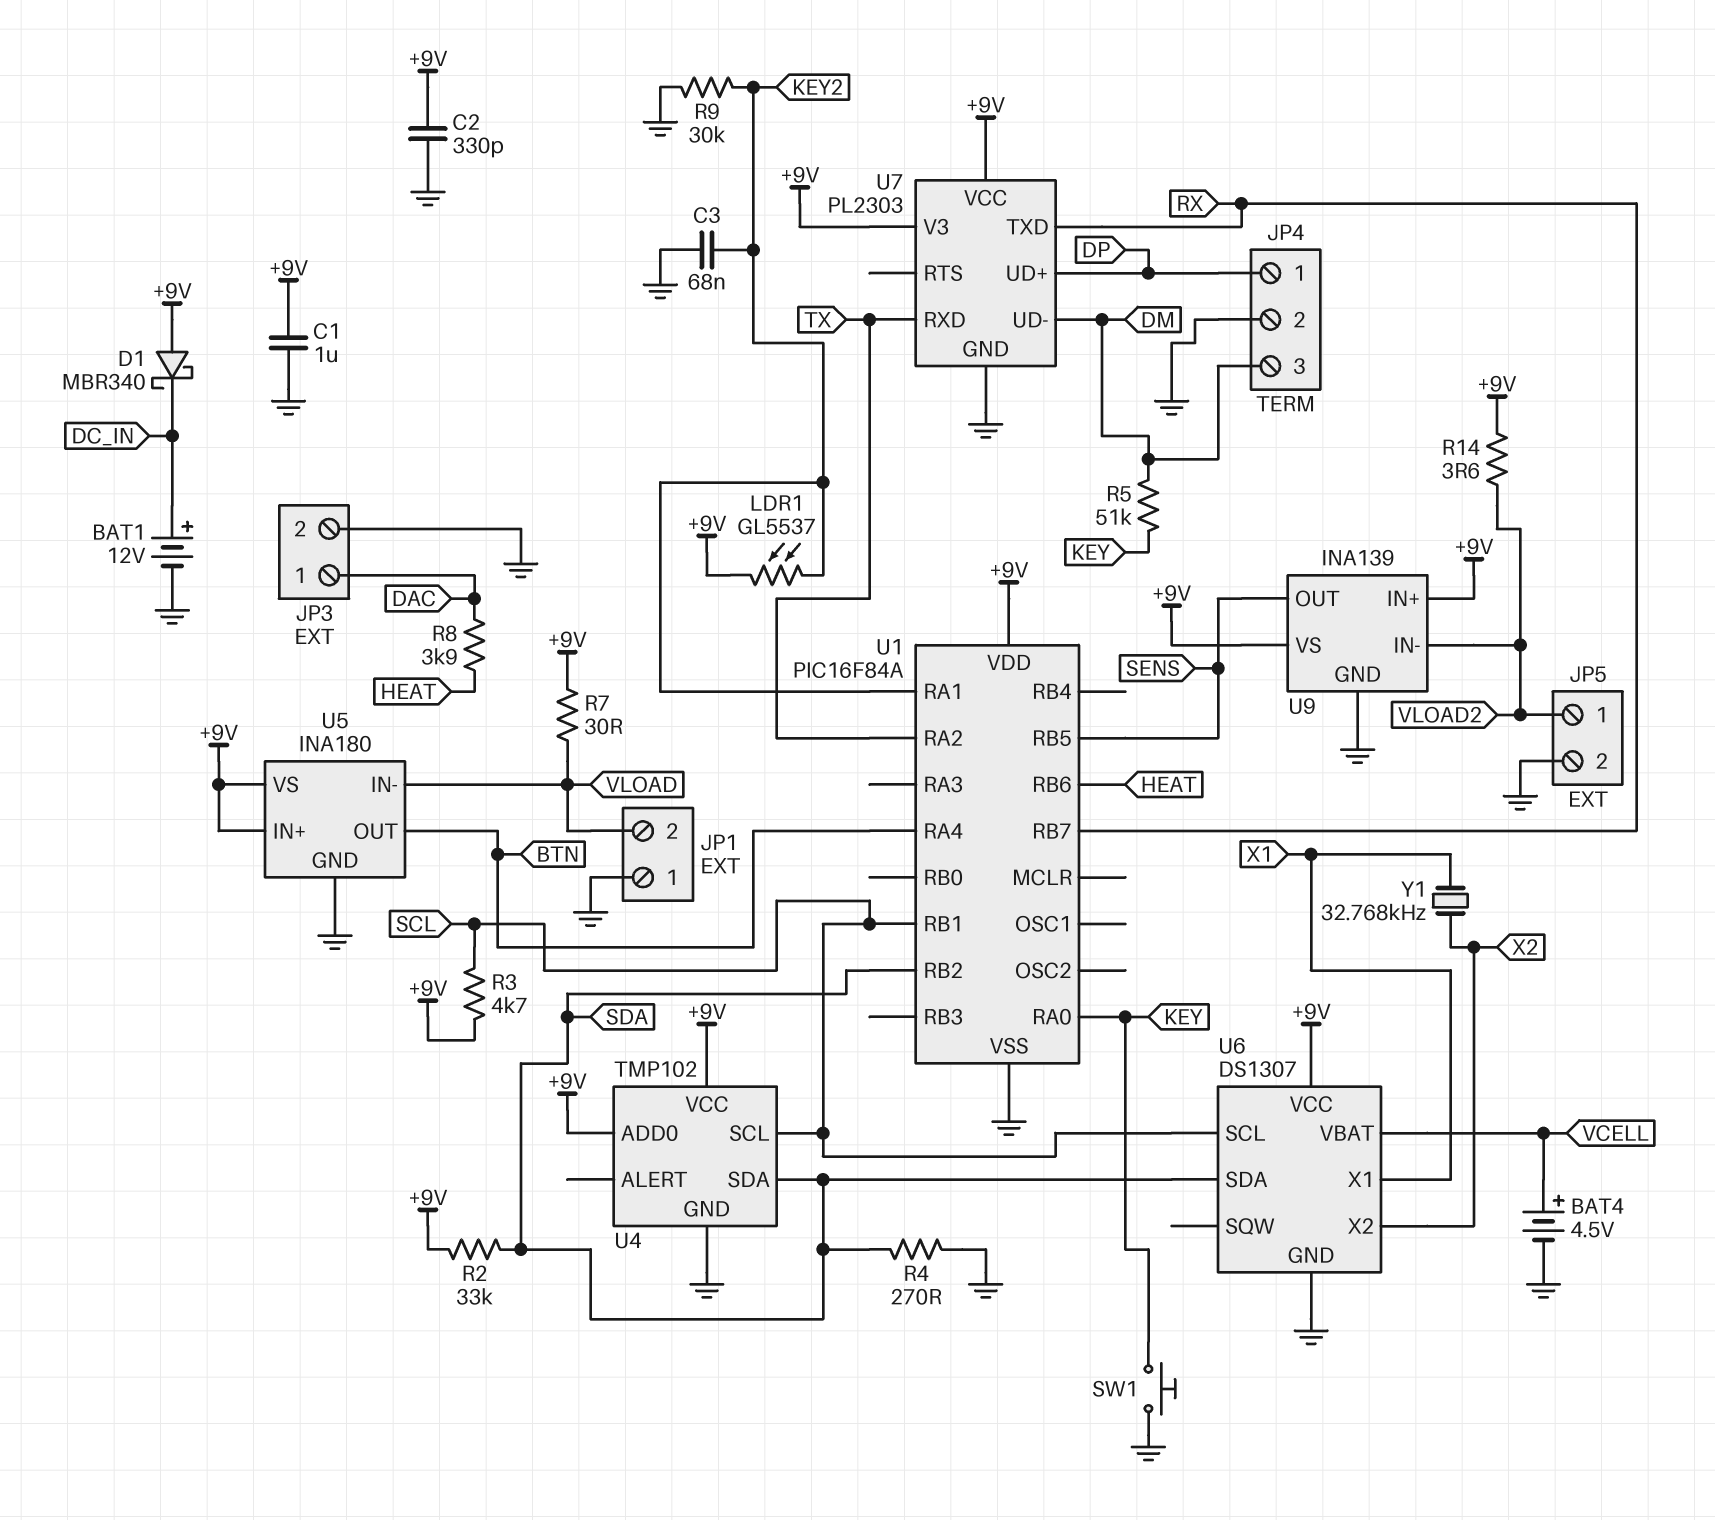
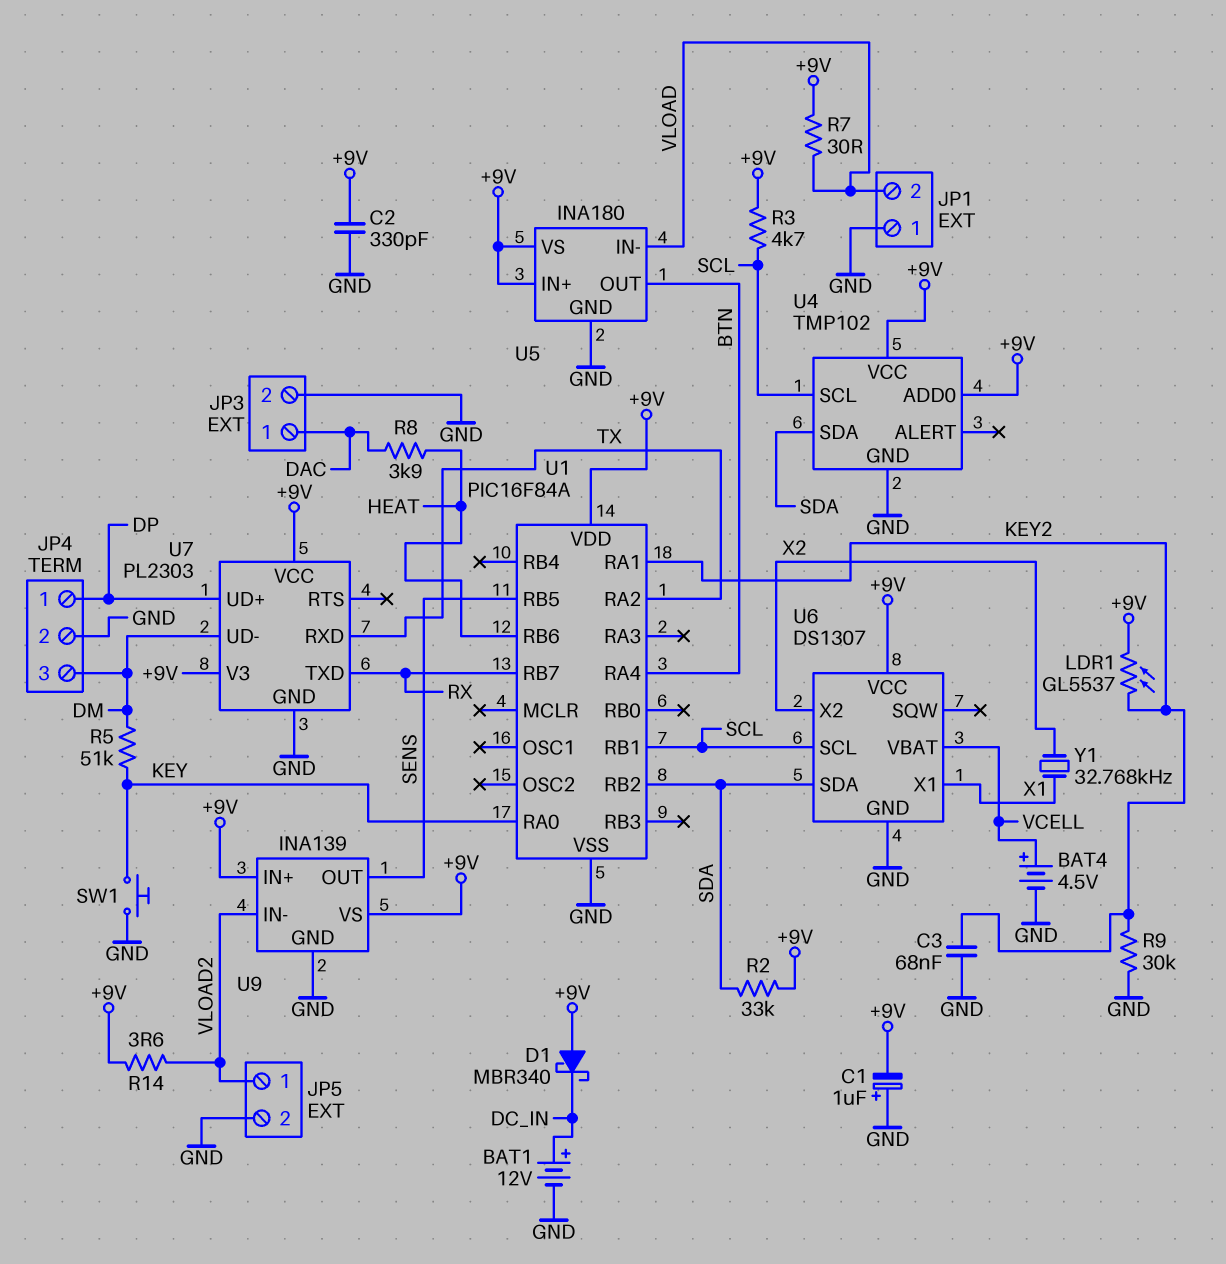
C1: 1uF (+9V, GND) -> 1uF (plus GND, minus +9V)
R4: 270 (GND, SDA) -> none

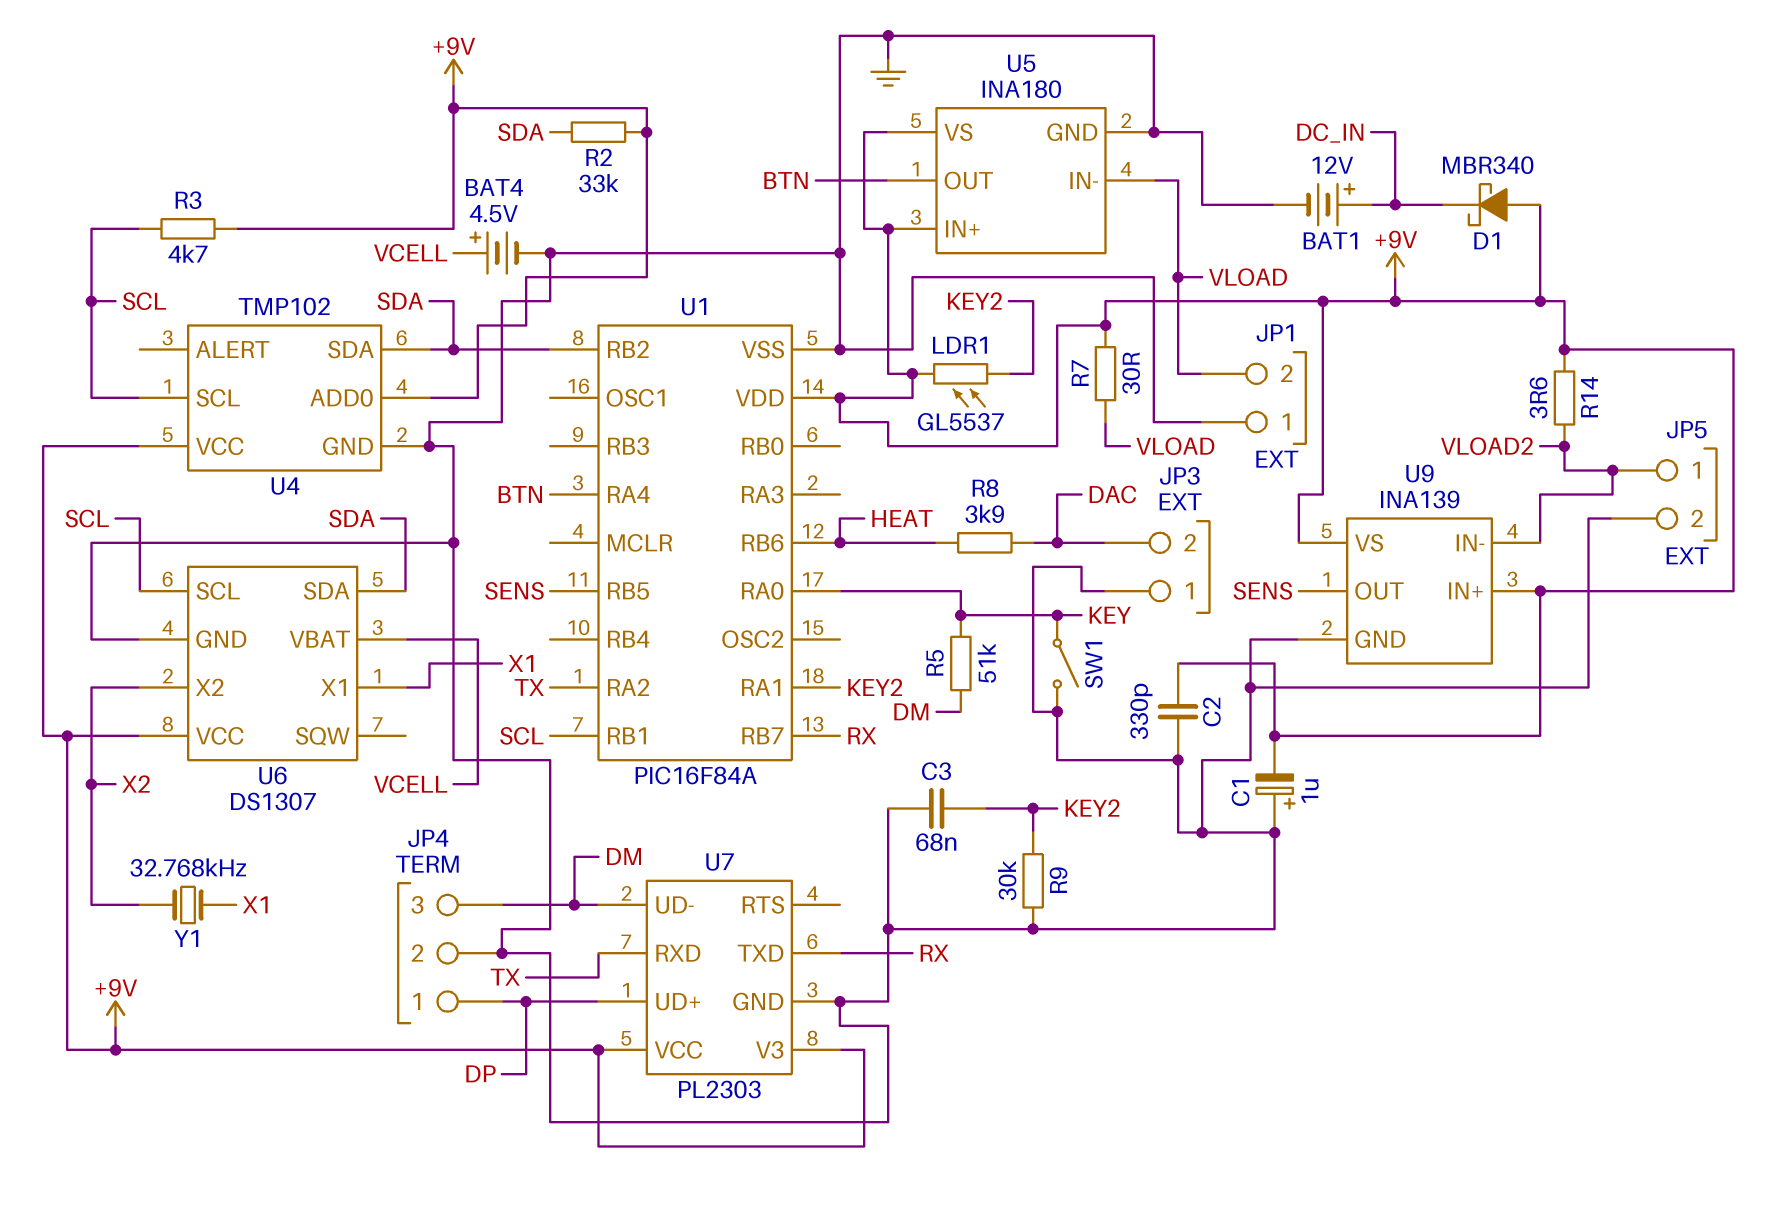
JP3 pin 1: DAC -> GND
JP3 pin 2: GND -> DAC
SW1: button (GND, KEY) -> switch (GND, KEY)

